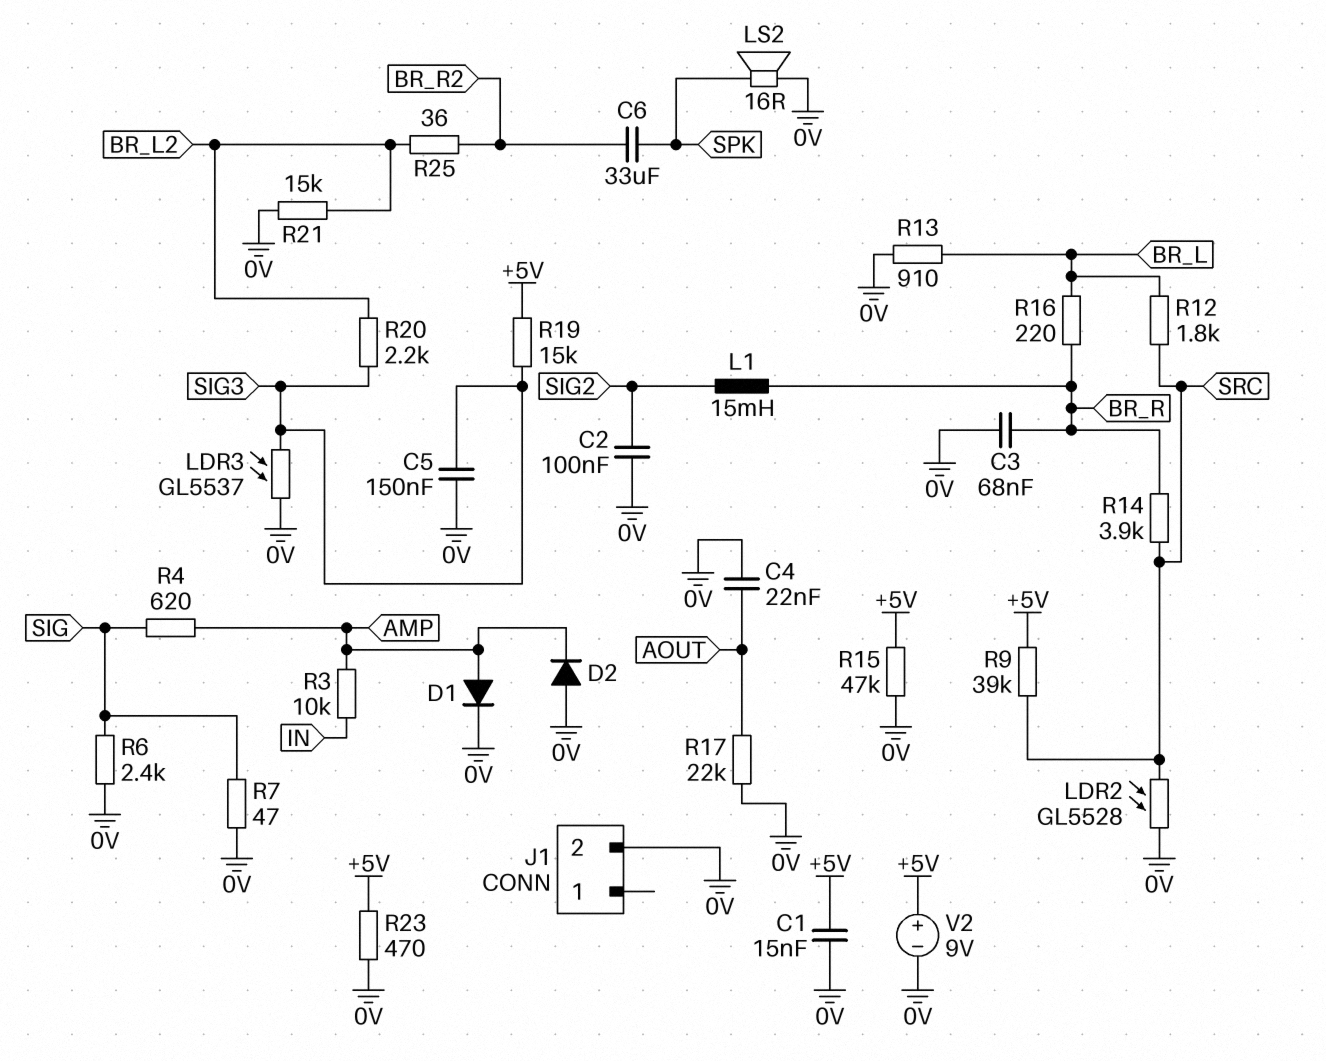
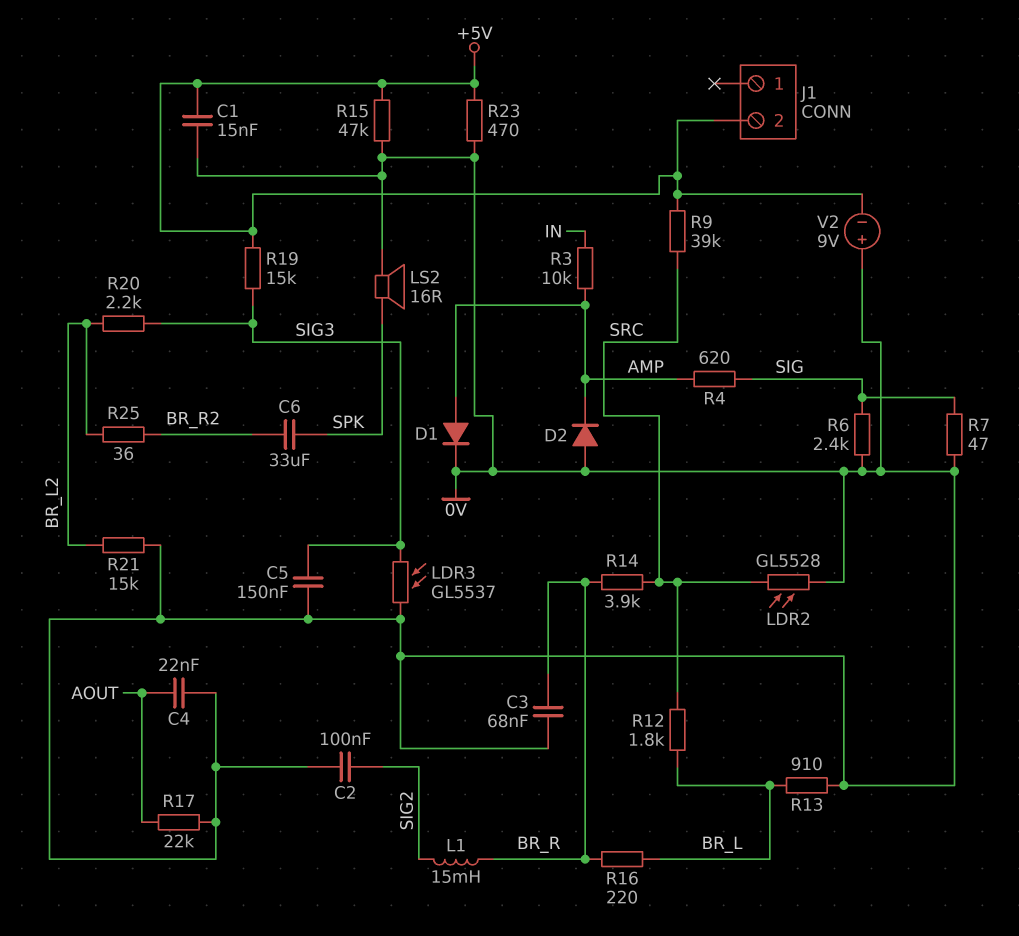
J1 pin 2: 0V -> +5V
V2: 9V (plus +5V, minus 0V) -> 9V (plus 0V, minus +5V)

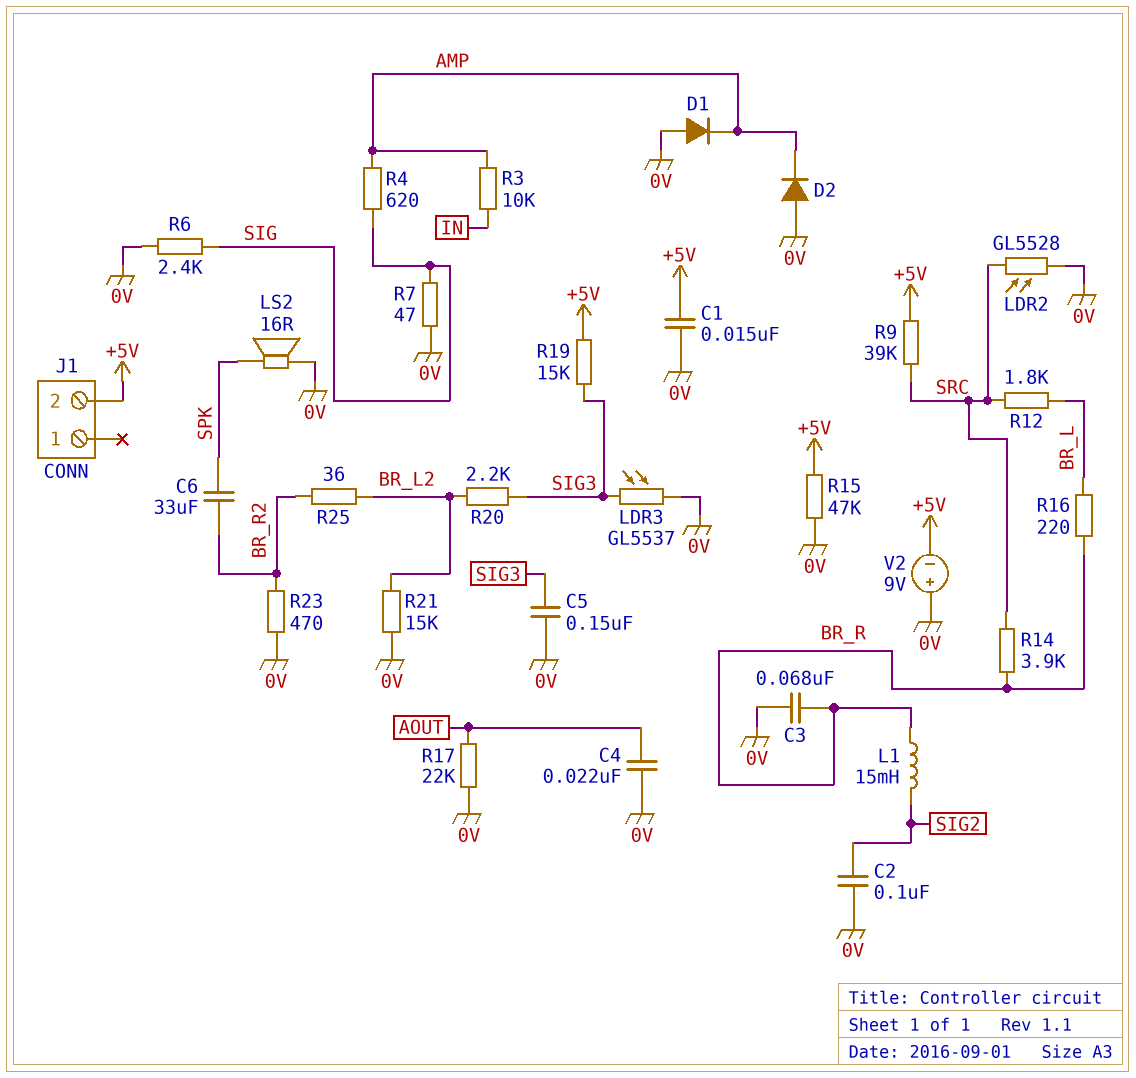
D1: diode (A AMP, K 0V) -> diode (A 0V, K AMP)
R13: 910 (0V, BR_L) -> none
R23: 470 (+5V, 0V) -> 470 (0V, BR_R2)

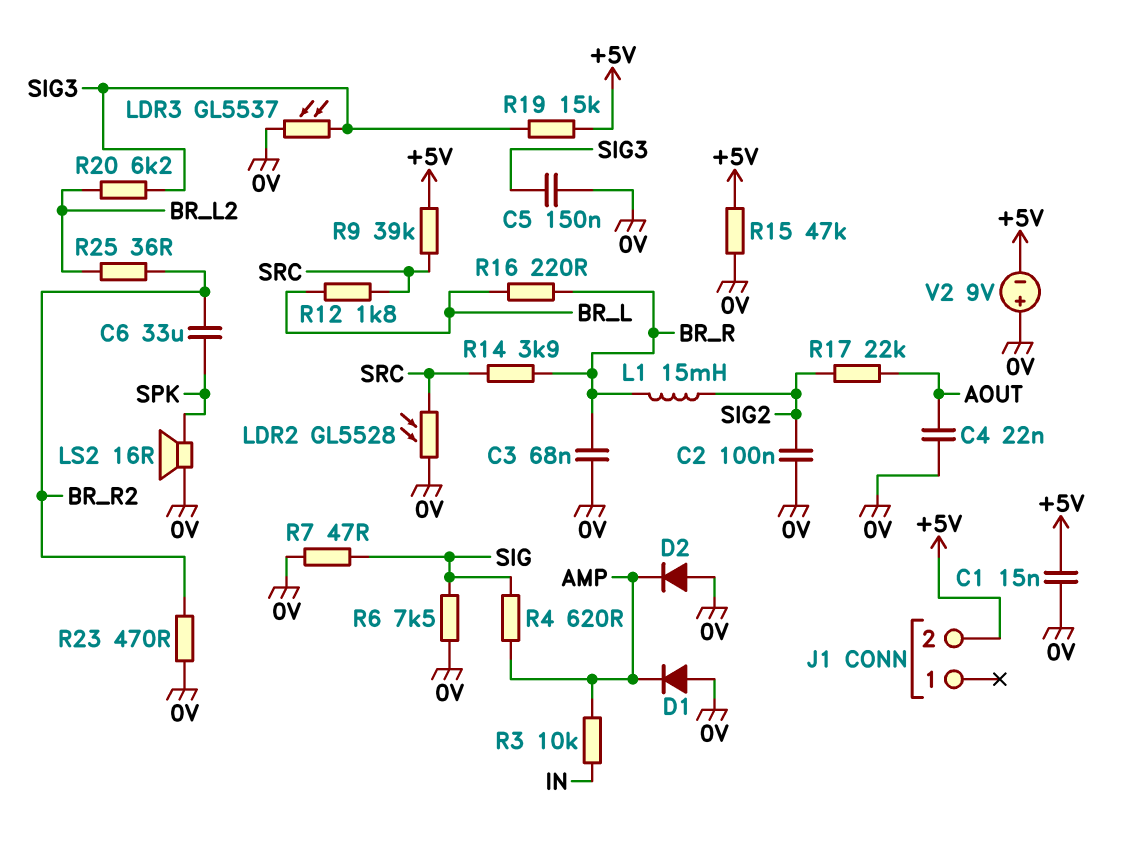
R6: 2.4k (0V, SIG) -> 7.5k (0V, SIG)
R17: 22k (0V, AOUT) -> 22k (AOUT, SIG2)
R20: 2.2k (BR_L2, SIG3) -> 6.2k (BR_L2, SIG3)
R21: 15k (0V, BR_L2) -> none

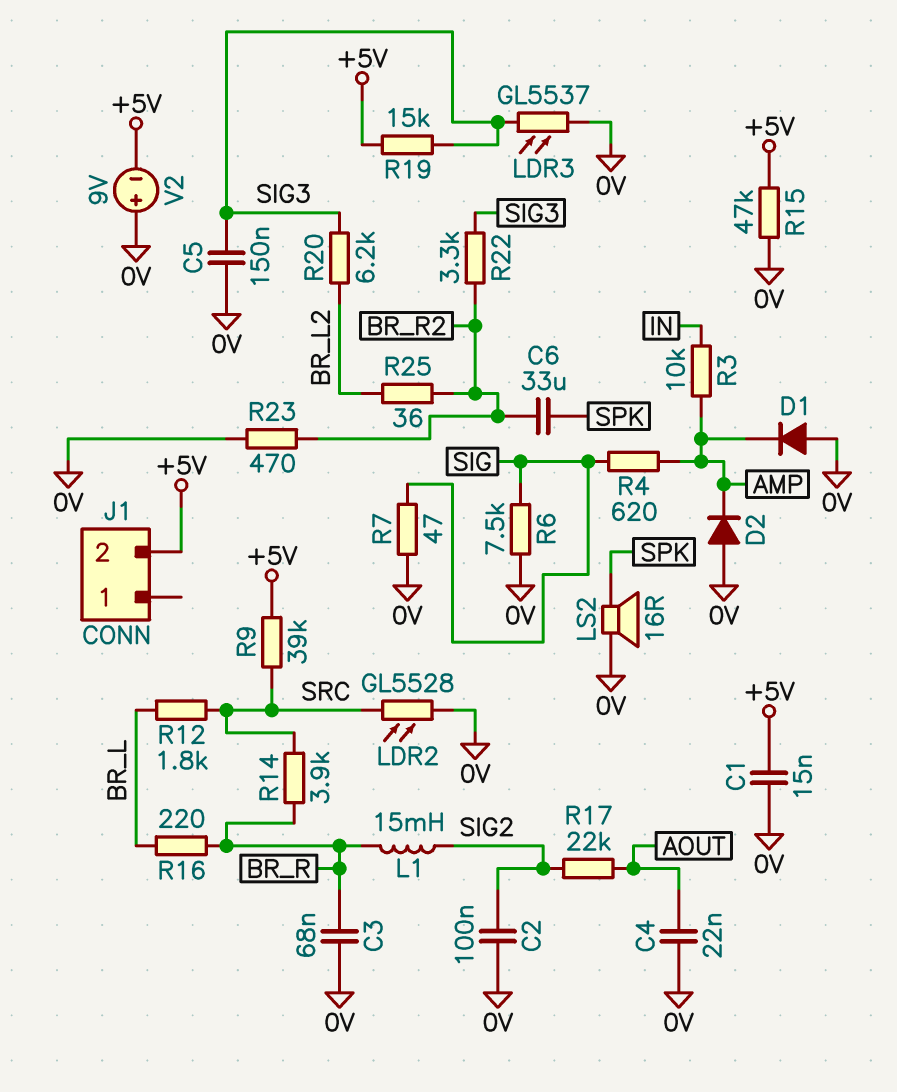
R22: none -> 3.3k (BR_R2, SIG3)

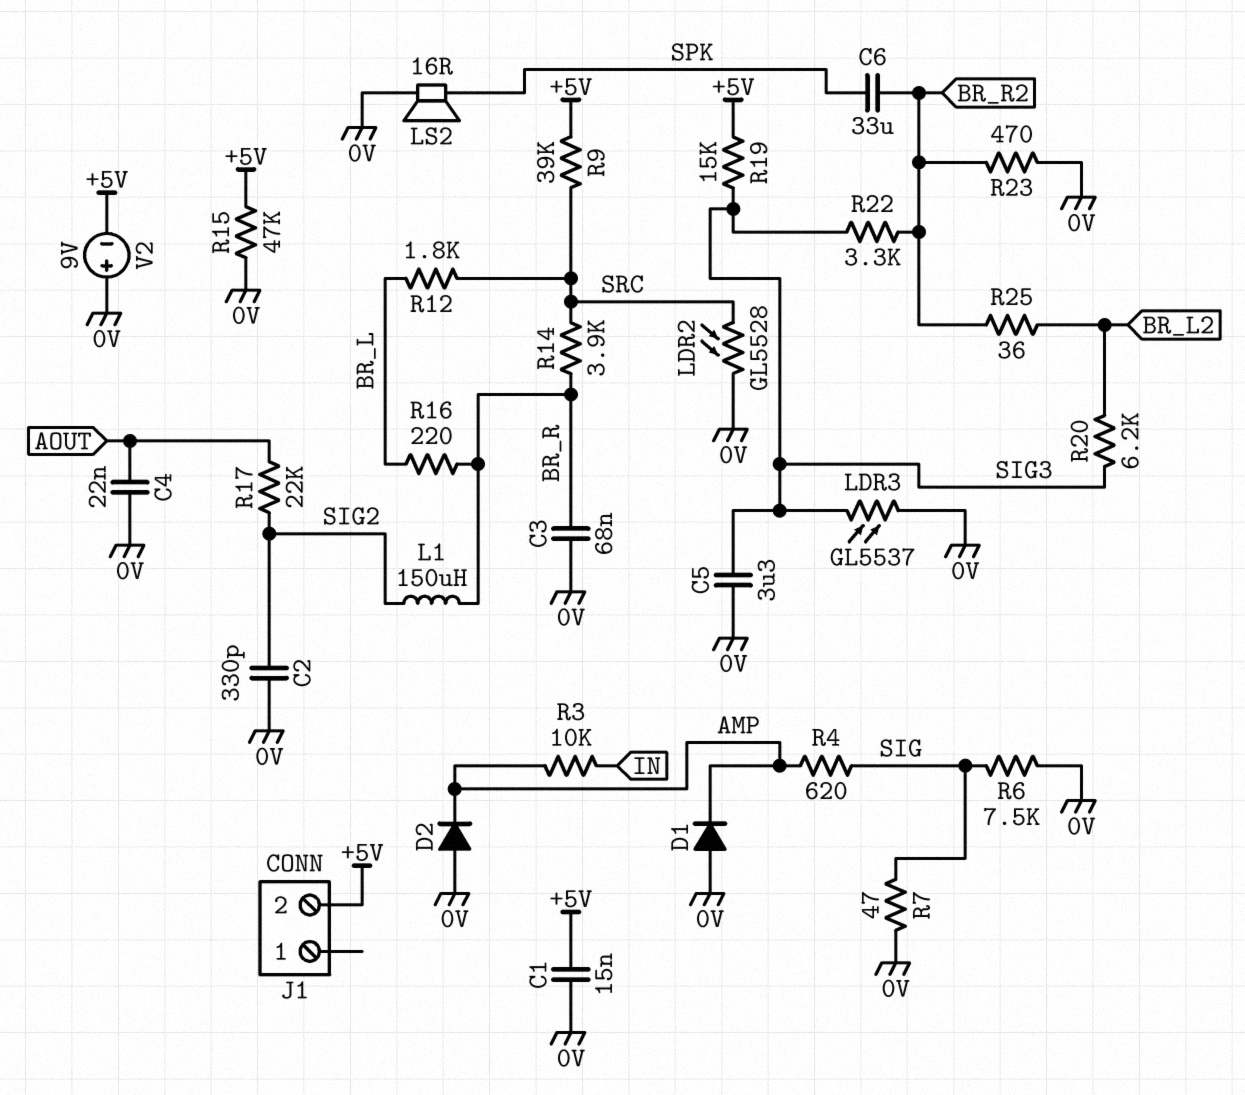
C2: 100nF (0V, SIG2) -> 330pF (0V, SIG2)
C5: 150nF (0V, SIG3) -> 3.3uF (0V, SIG3)
L1: 15mH (BR_R, SIG2) -> 150uH (BR_R, SIG2)

